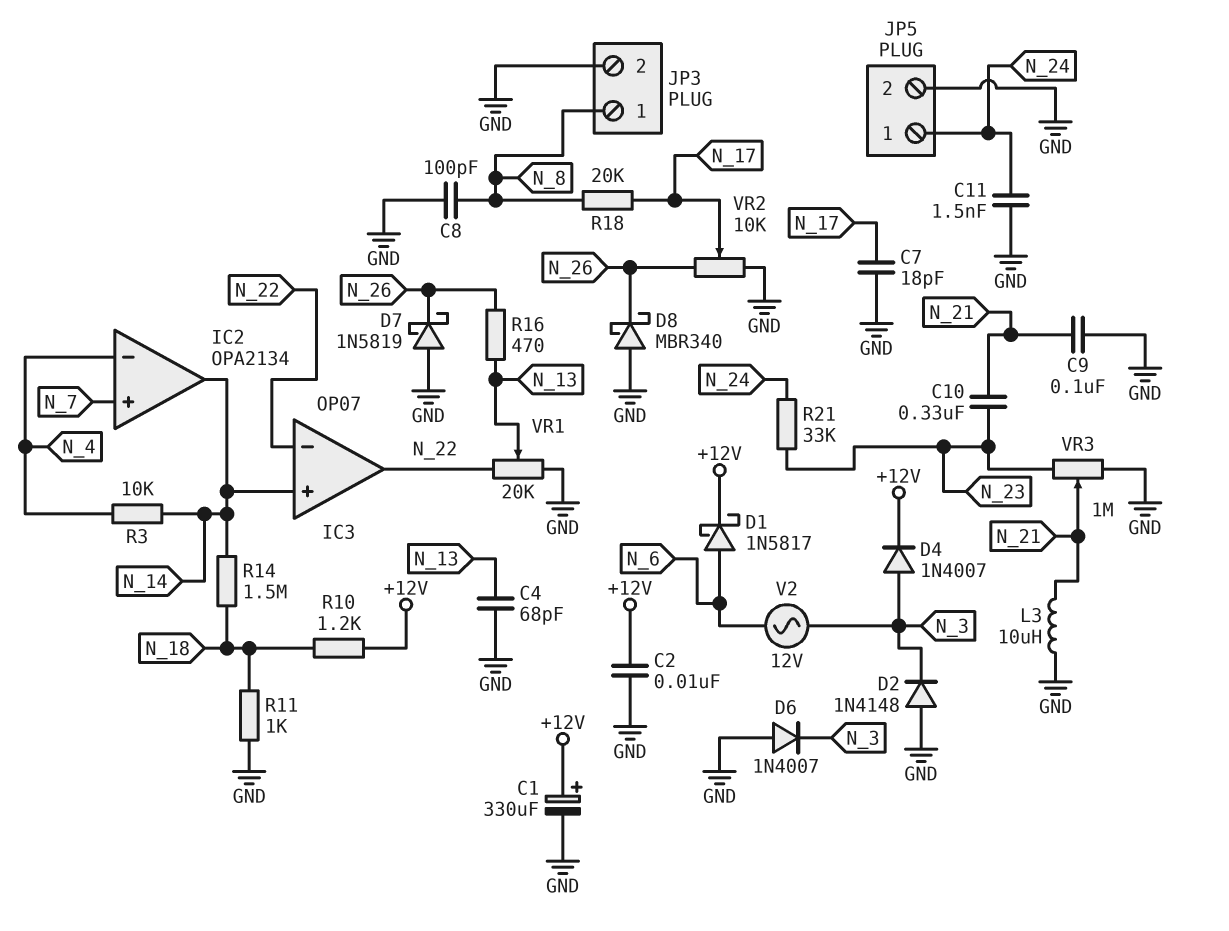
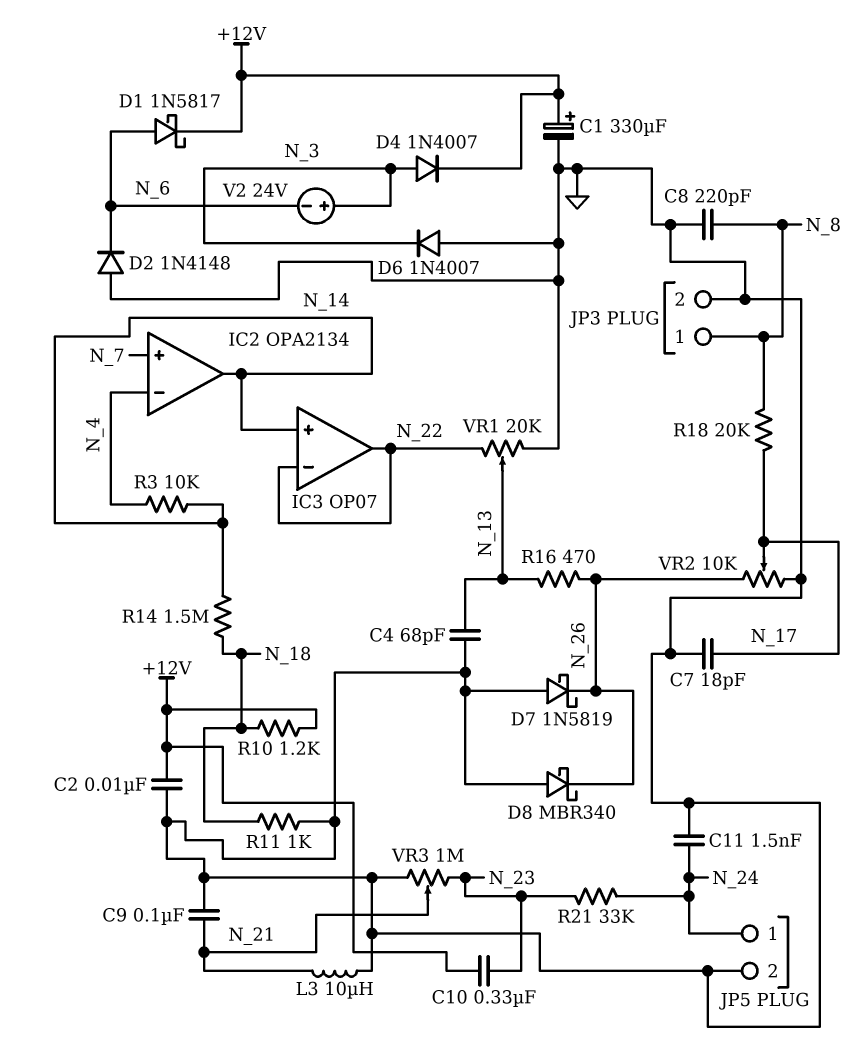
C8: 100pF (GND, N_8) -> 220pF (GND, N_8)
C10: 330nF (N_21, N_23) -> 330nF (+12V, N_23)
D2: diode 1N4148 (A GND, K N_3) -> diode 1N4148 (A GND, K N_6)
V2: AC 12V (N_3, N_6) -> 24V (plus N_3, minus N_6)

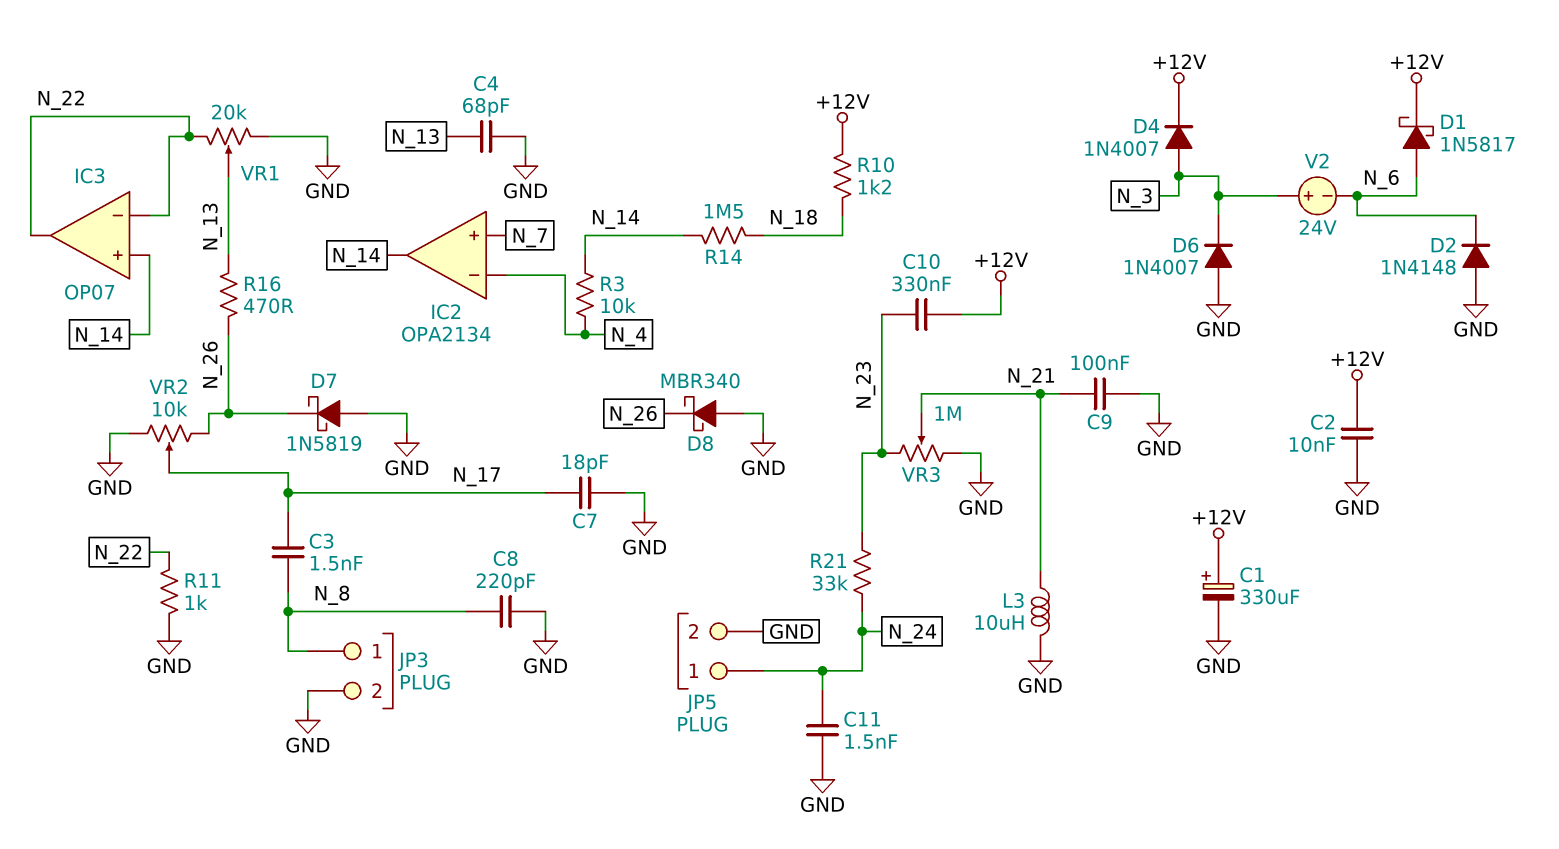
C3: none -> 1.5nF (N_8, N_17)
R11: 1k (GND, N_18) -> 1k (GND, N_22)
R18: 20k (N_8, N_17) -> none

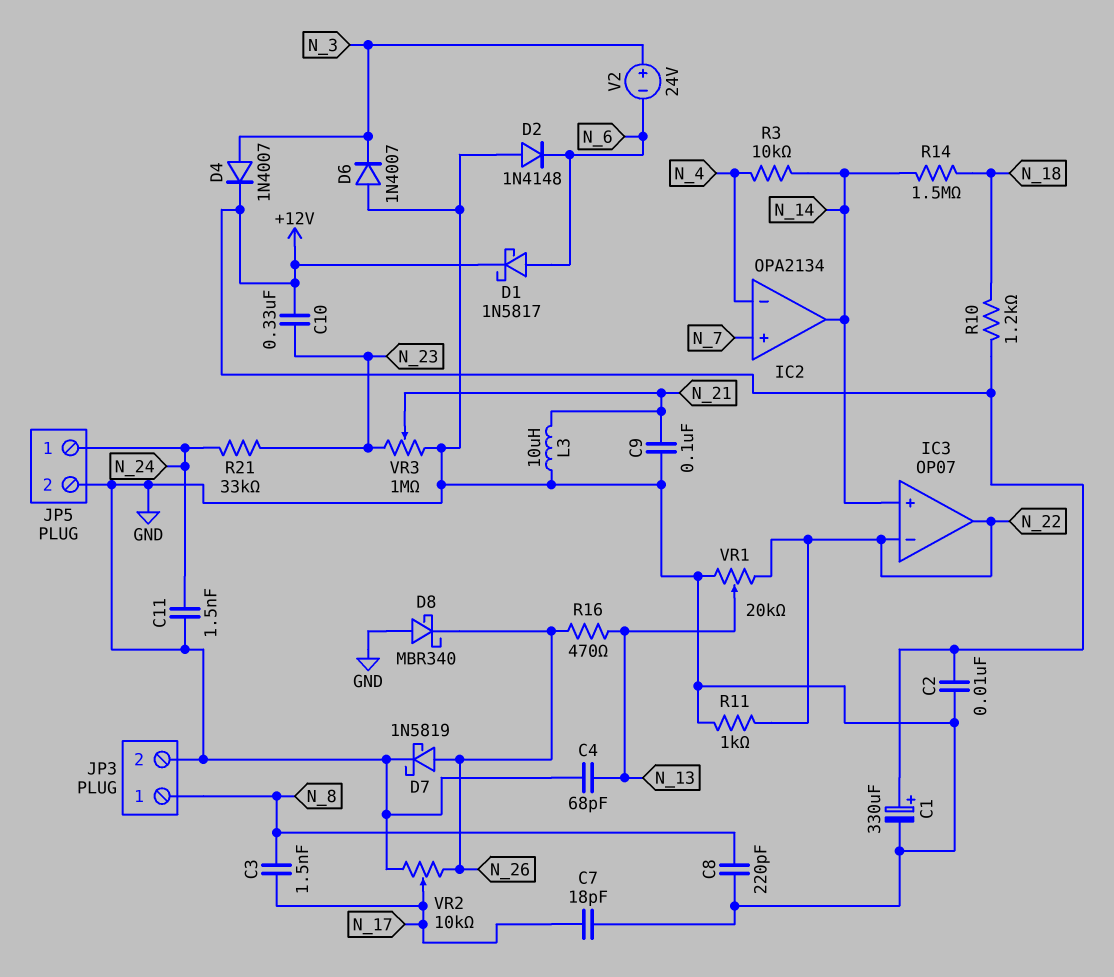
D7: schottky 1N5819 (A GND, K N_26) -> schottky 1N5819 (A N_26, K GND)

